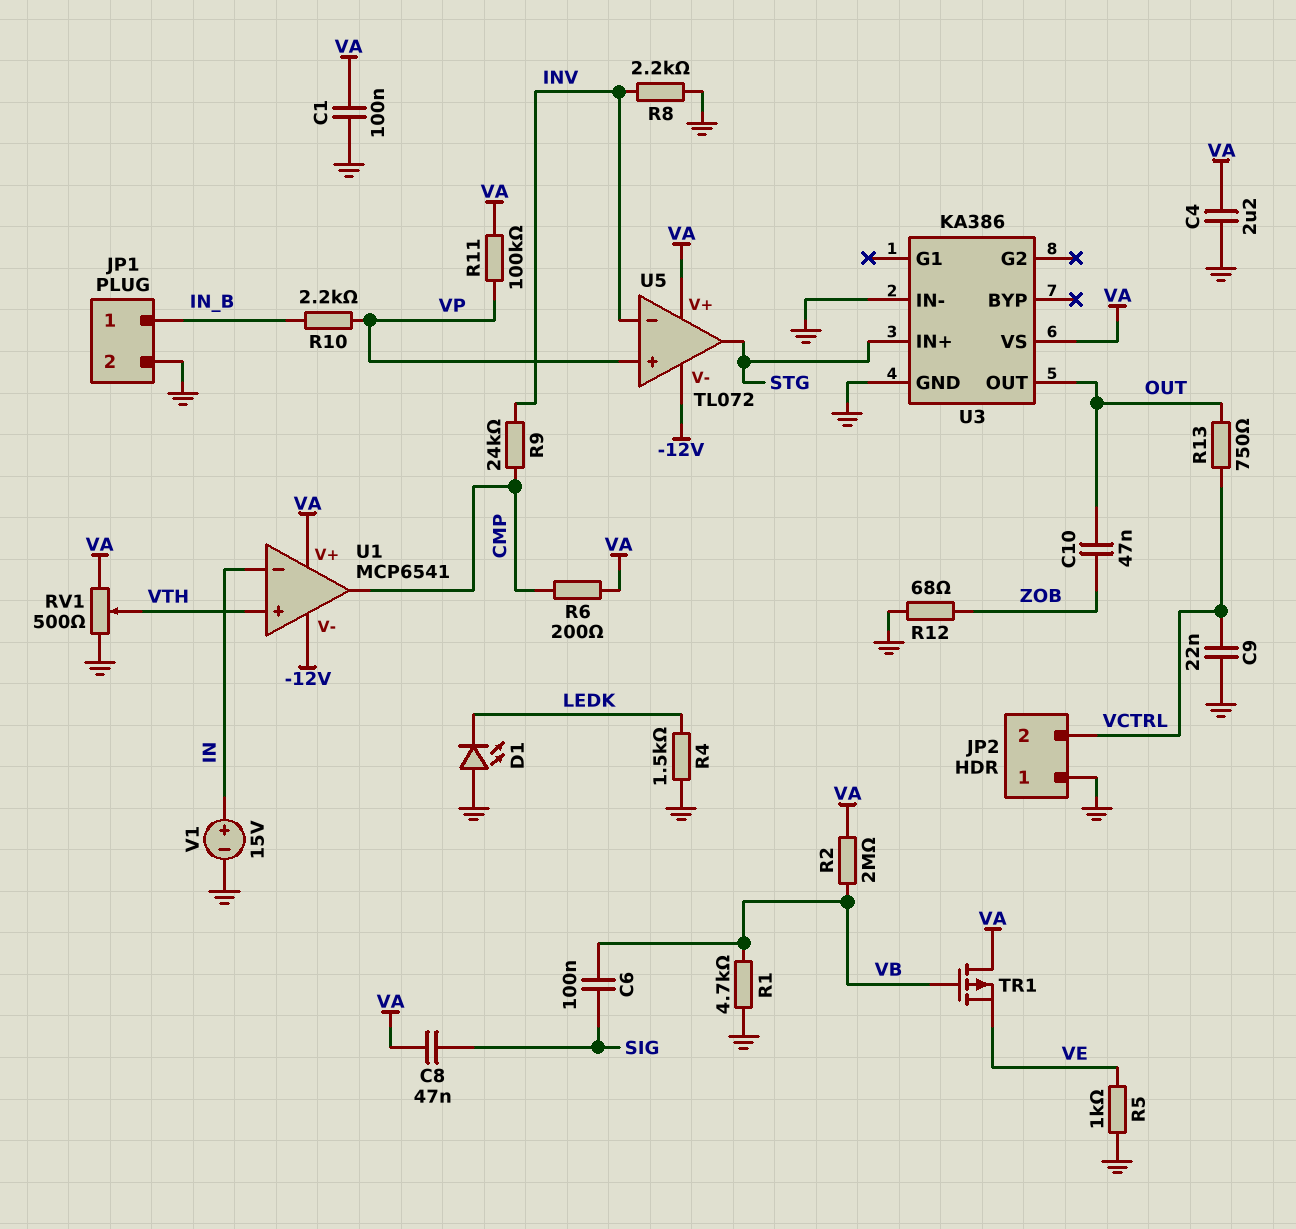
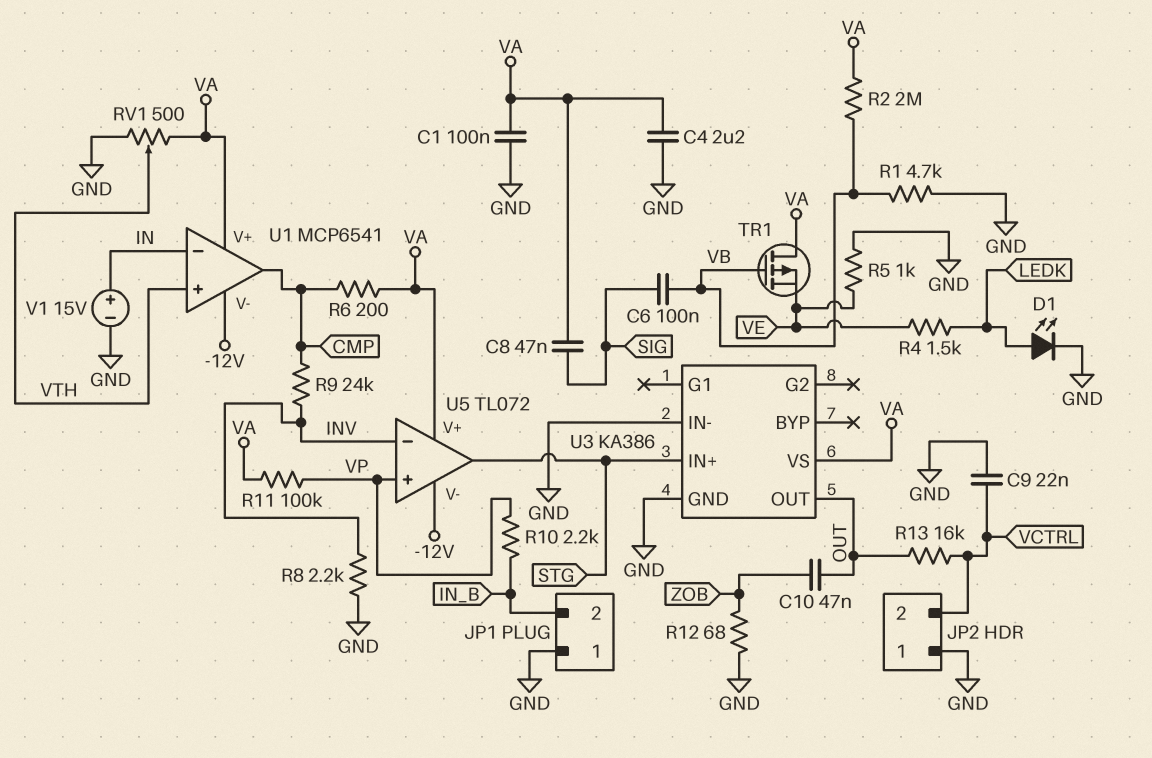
D1: LED (A GND, K LEDK) -> LED (A LEDK, K GND)
JP1 pin 1: IN_B -> GND
JP1 pin 2: GND -> IN_B
R4: 1.5k (GND, LEDK) -> 1.5k (LEDK, VE)
R13: 750 (OUT, VCTRL) -> 16k (OUT, VCTRL)

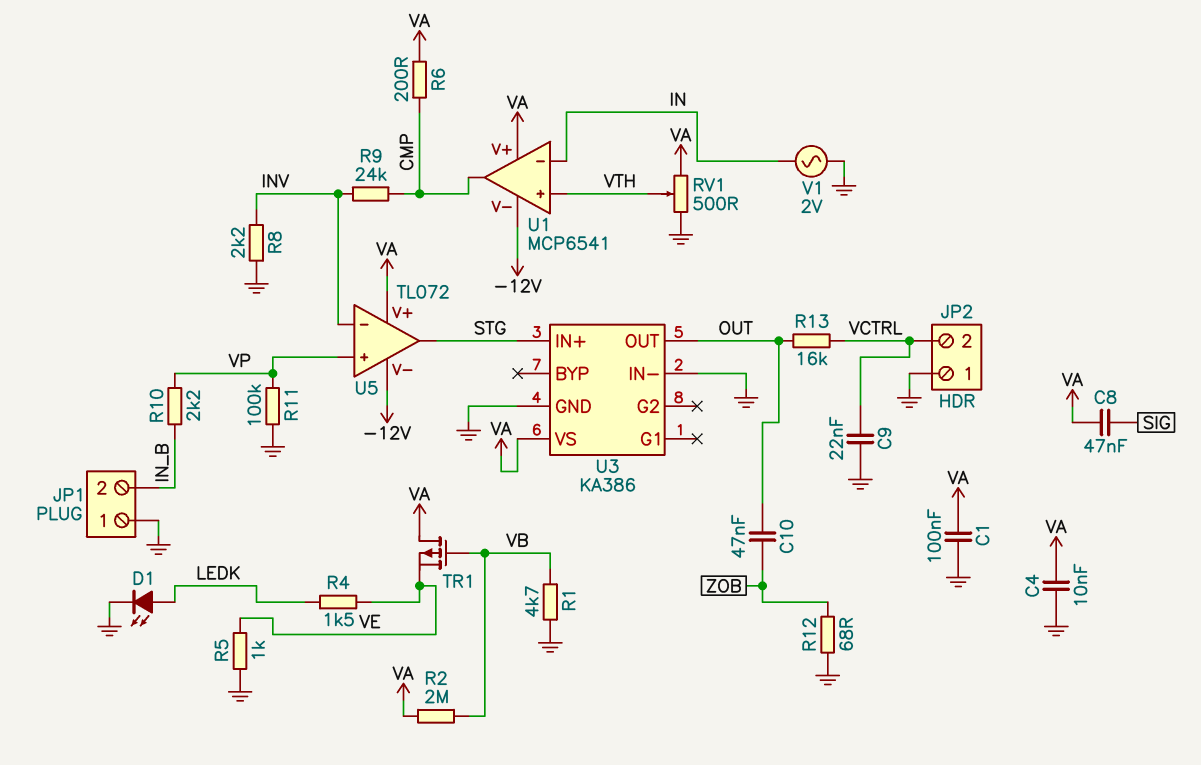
C4: 2.2uF (GND, VA) -> 10nF (GND, VA)
C6: 100nF (SIG, VB) -> none
R11: 100k (VA, VP) -> 100k (GND, VP)
V1: 15V (plus IN, minus GND) -> AC 2V (GND, IN)

